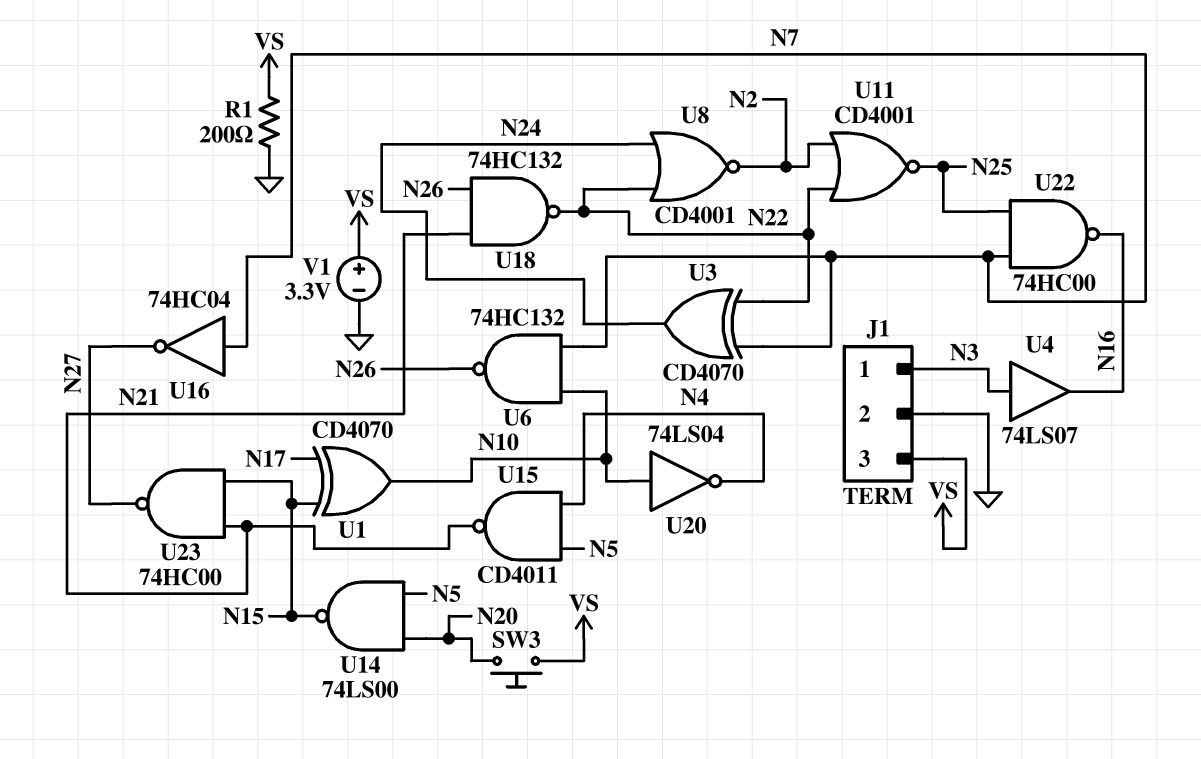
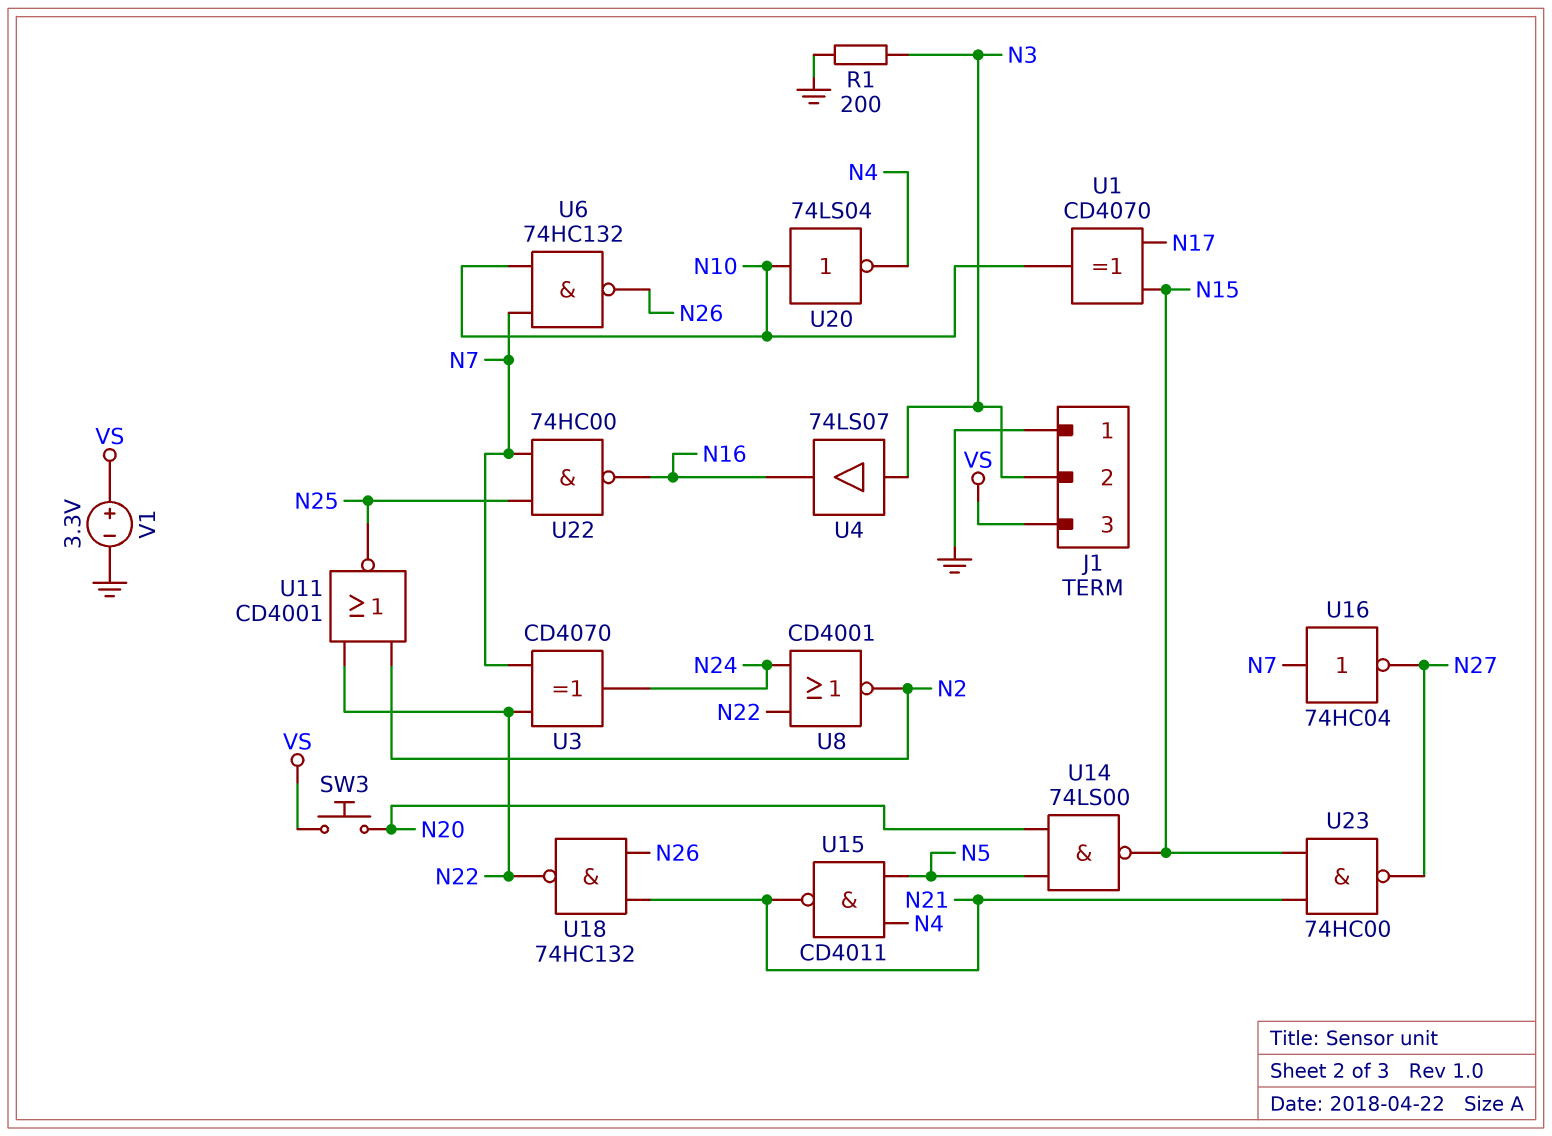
J1 pin 1: N3 -> GND
J1 pin 2: GND -> N3
R1: 200 (GND, VS) -> 200 (GND, N3)

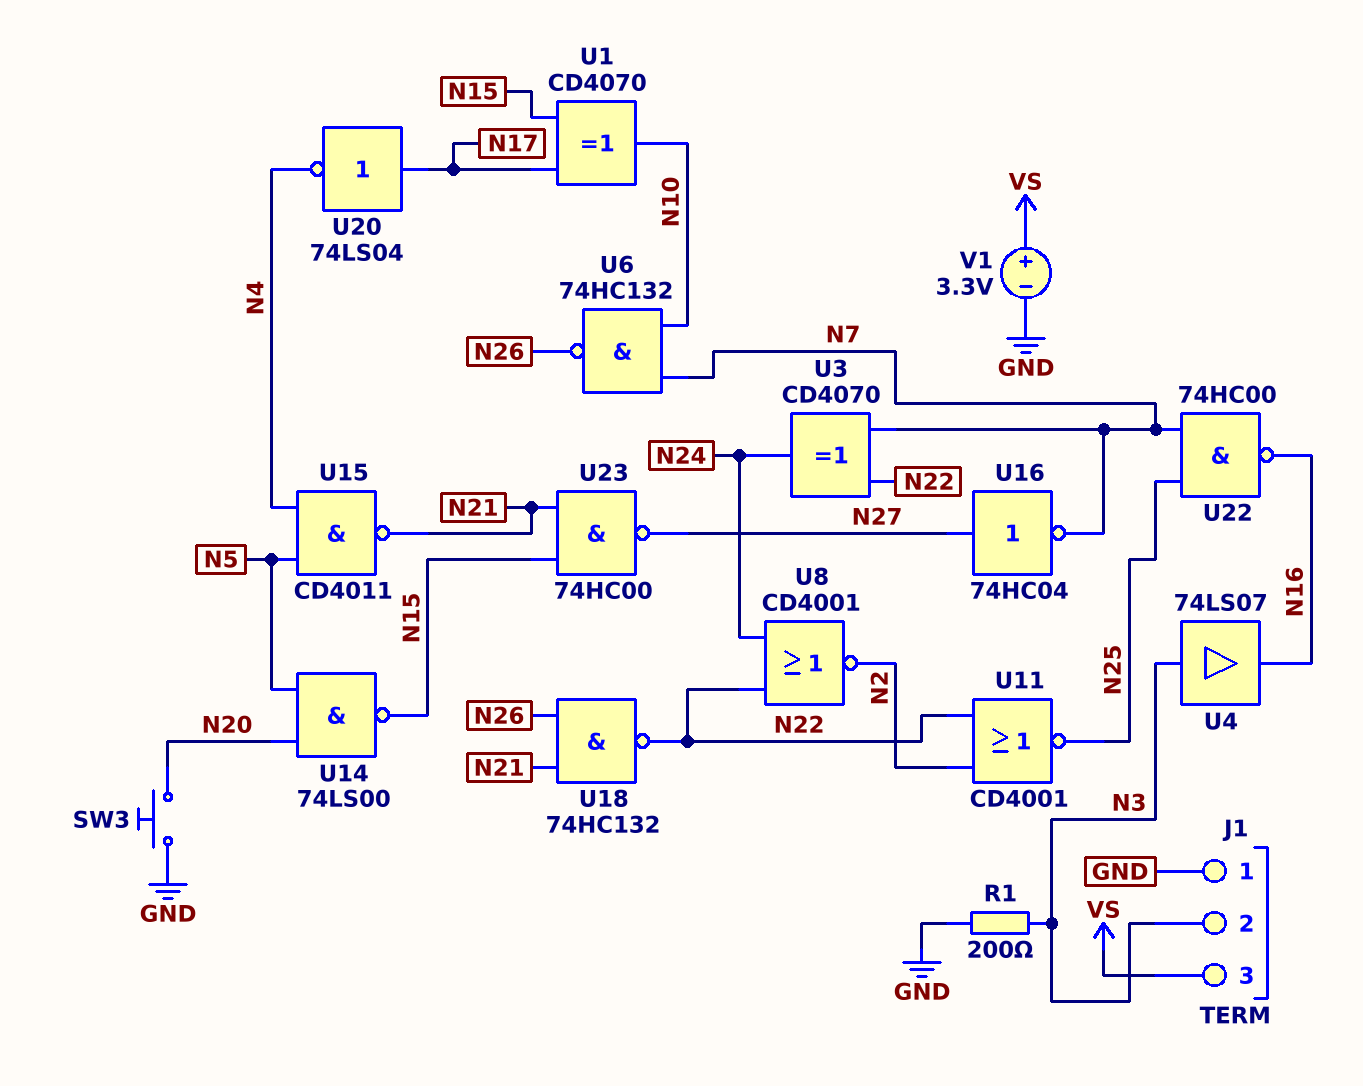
SW3: button (N20, VS) -> button (GND, N20)
U16: NOT 74HC04 (in N7, out N27) -> NOT 74HC04 (in N27, out N7)
U20: NOT 74LS04 (in N10, out N4) -> NOT 74LS04 (in N17, out N4)

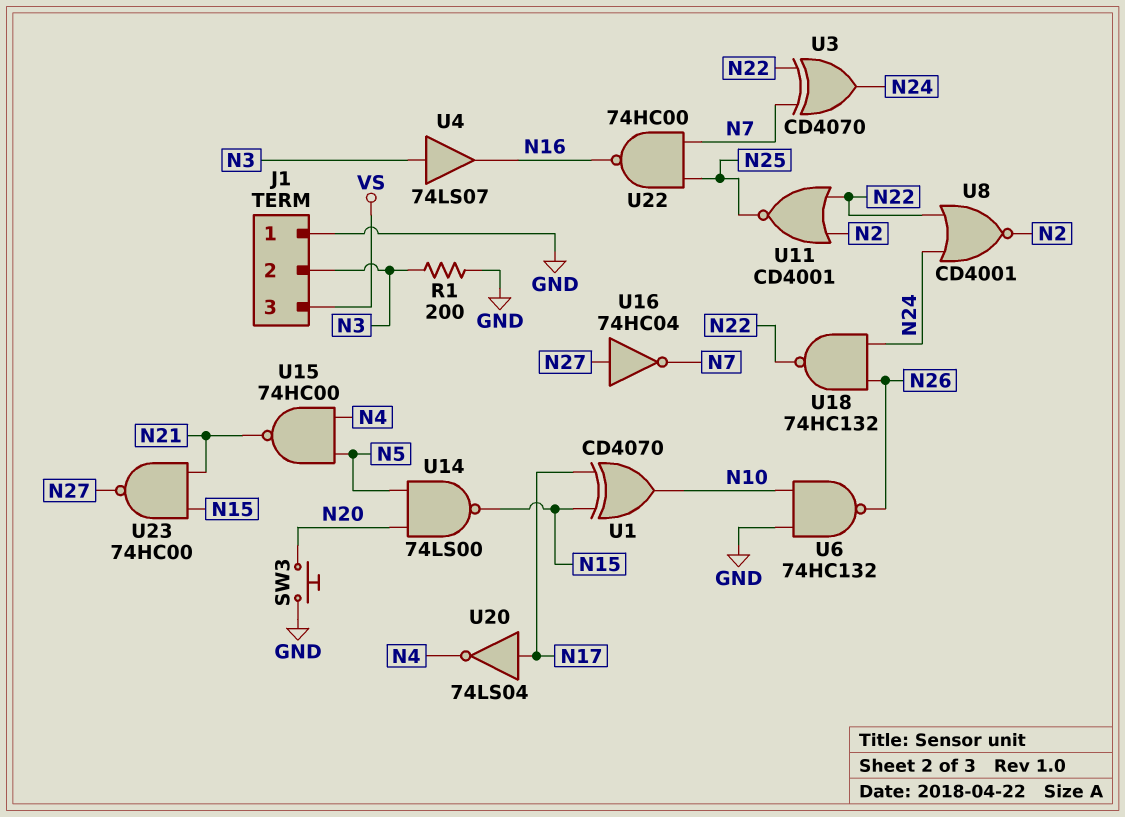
U6: NAND 74HC132 (in N7, in N10, out N26) -> NAND 74HC132 (in GND, in N10, out N26)
U15: NAND CD4011 (in N4, in N5, out N21) -> NAND 74HC00 (in N4, in N5, out N21)
U18: NAND 74HC132 (in N21, in N26, out N22) -> NAND 74HC132 (in N24, in N26, out N22)
V1: 3.3V (plus VS, minus GND) -> none

